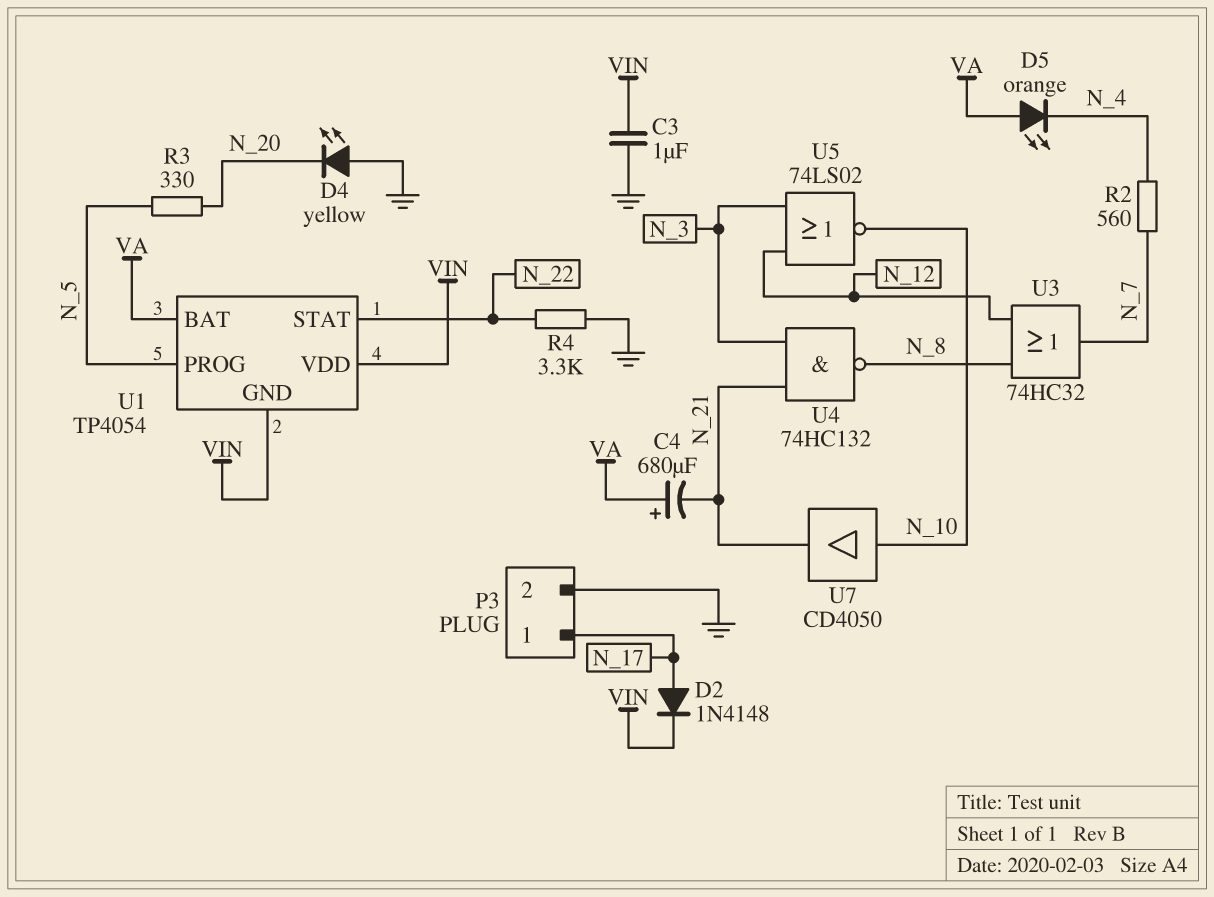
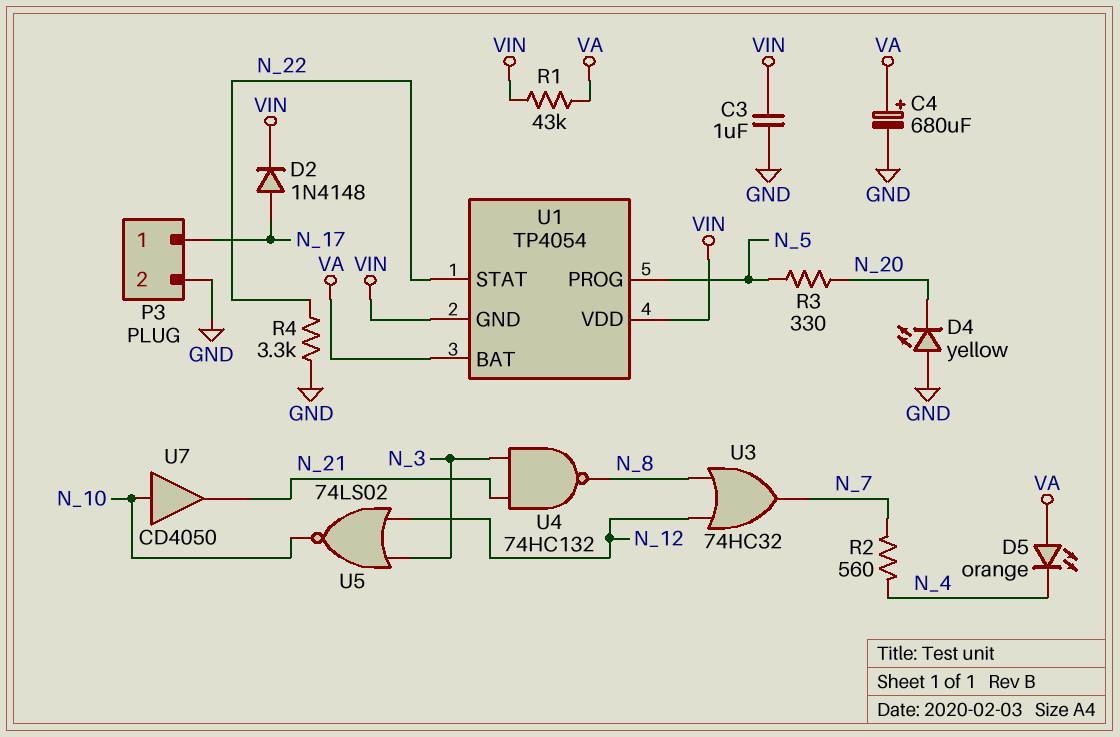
C4: 680uF (plus VA, minus N_21) -> 680uF (plus VA, minus GND)
R1: none -> 43k (VA, VIN)

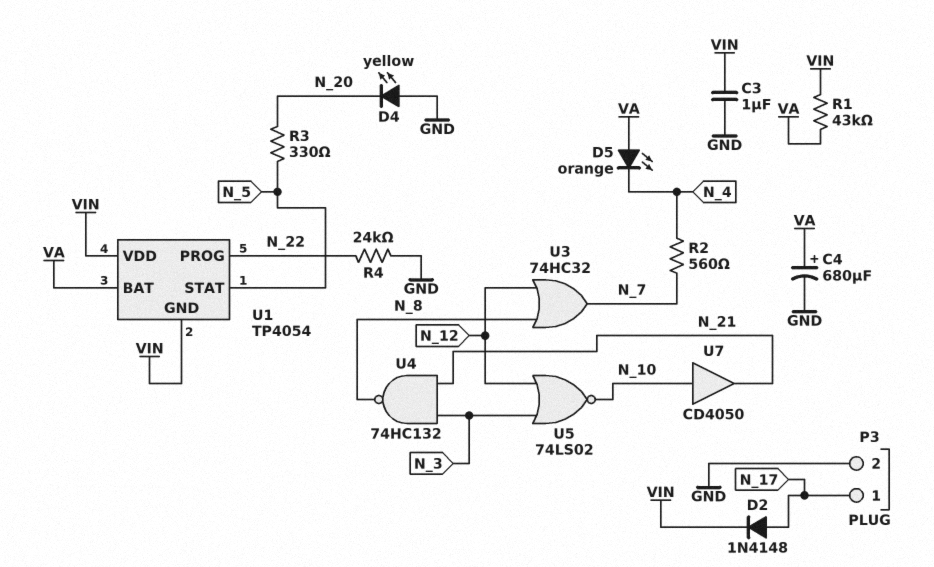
R4: 3.3k (GND, N_22) -> 24k (GND, N_22)
U1 pin PROG: N_5 -> N_22
U1 pin STAT: N_22 -> N_5

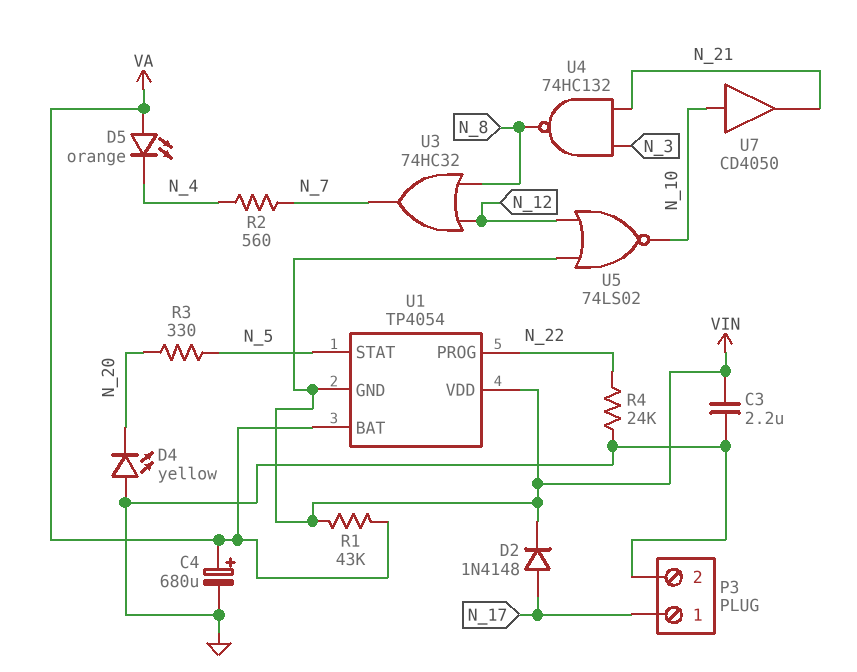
C3: 1uF (GND, VIN) -> 2.2uF (GND, VIN)
U5: NOR 74LS02 (in N_3, in N_12, out N_10) -> NOR 74LS02 (in N_12, in VIN, out N_10)

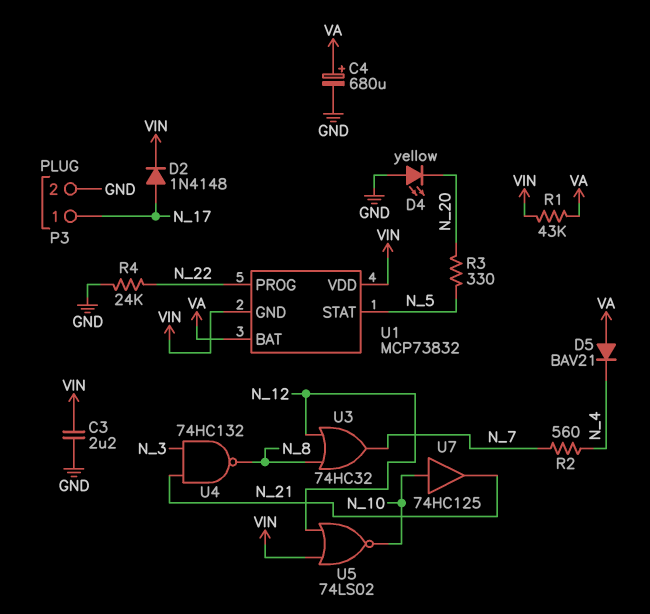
D5: LED orange (A VA, K N_4) -> diode BAV21 (A VA, K N_4)
U1: TP4054 -> MCP73832
U7: buffer CD4050 (in N_10, out N_21) -> buffer 74HC125 (in N_10, out N_21)

